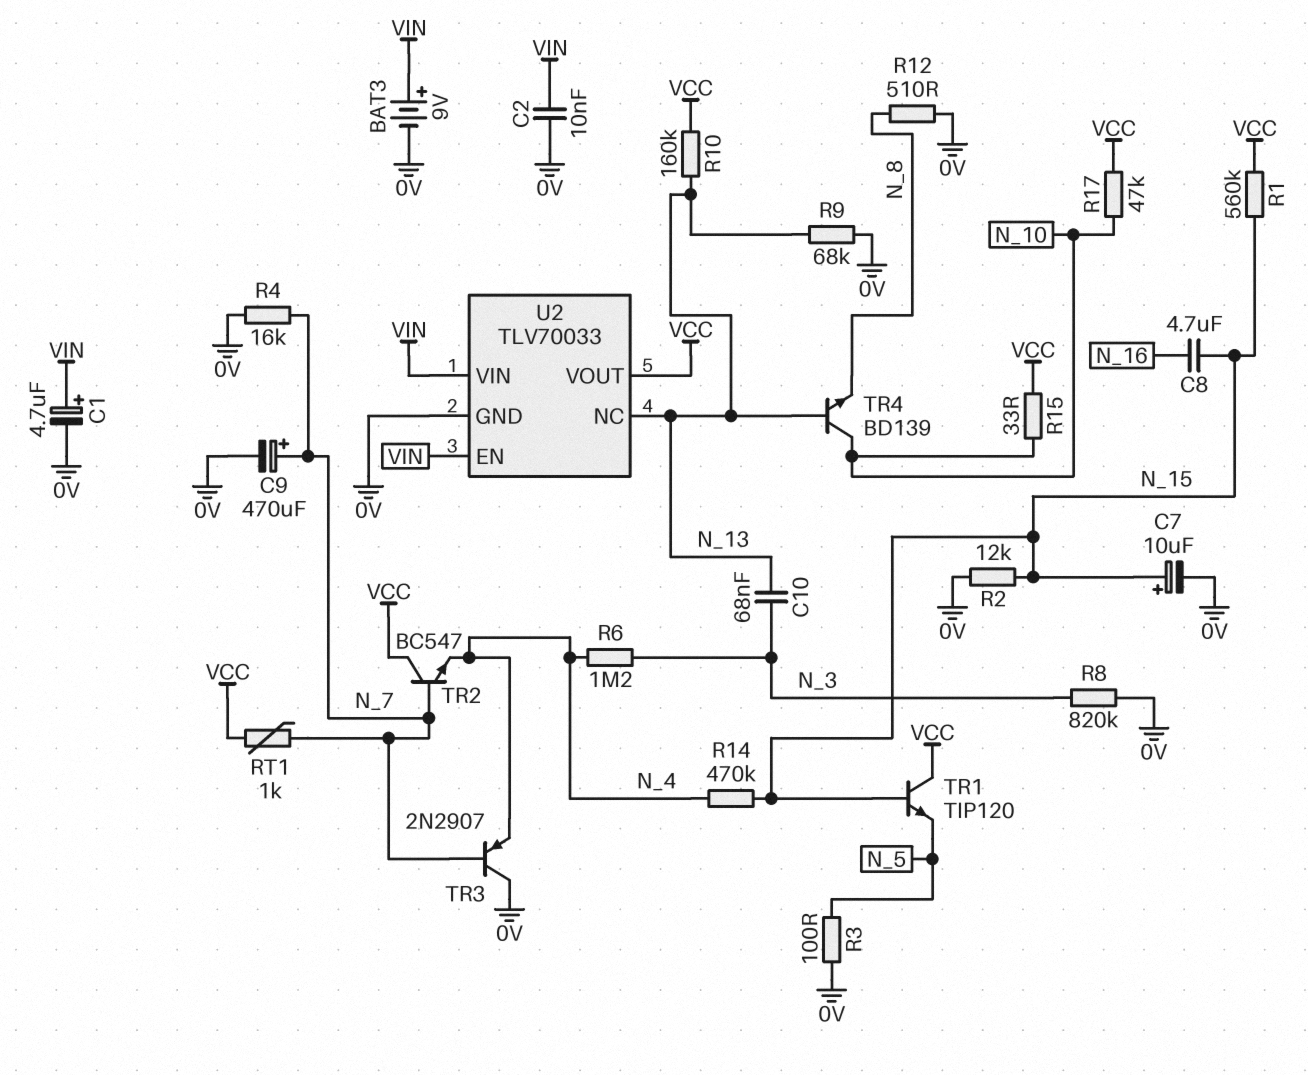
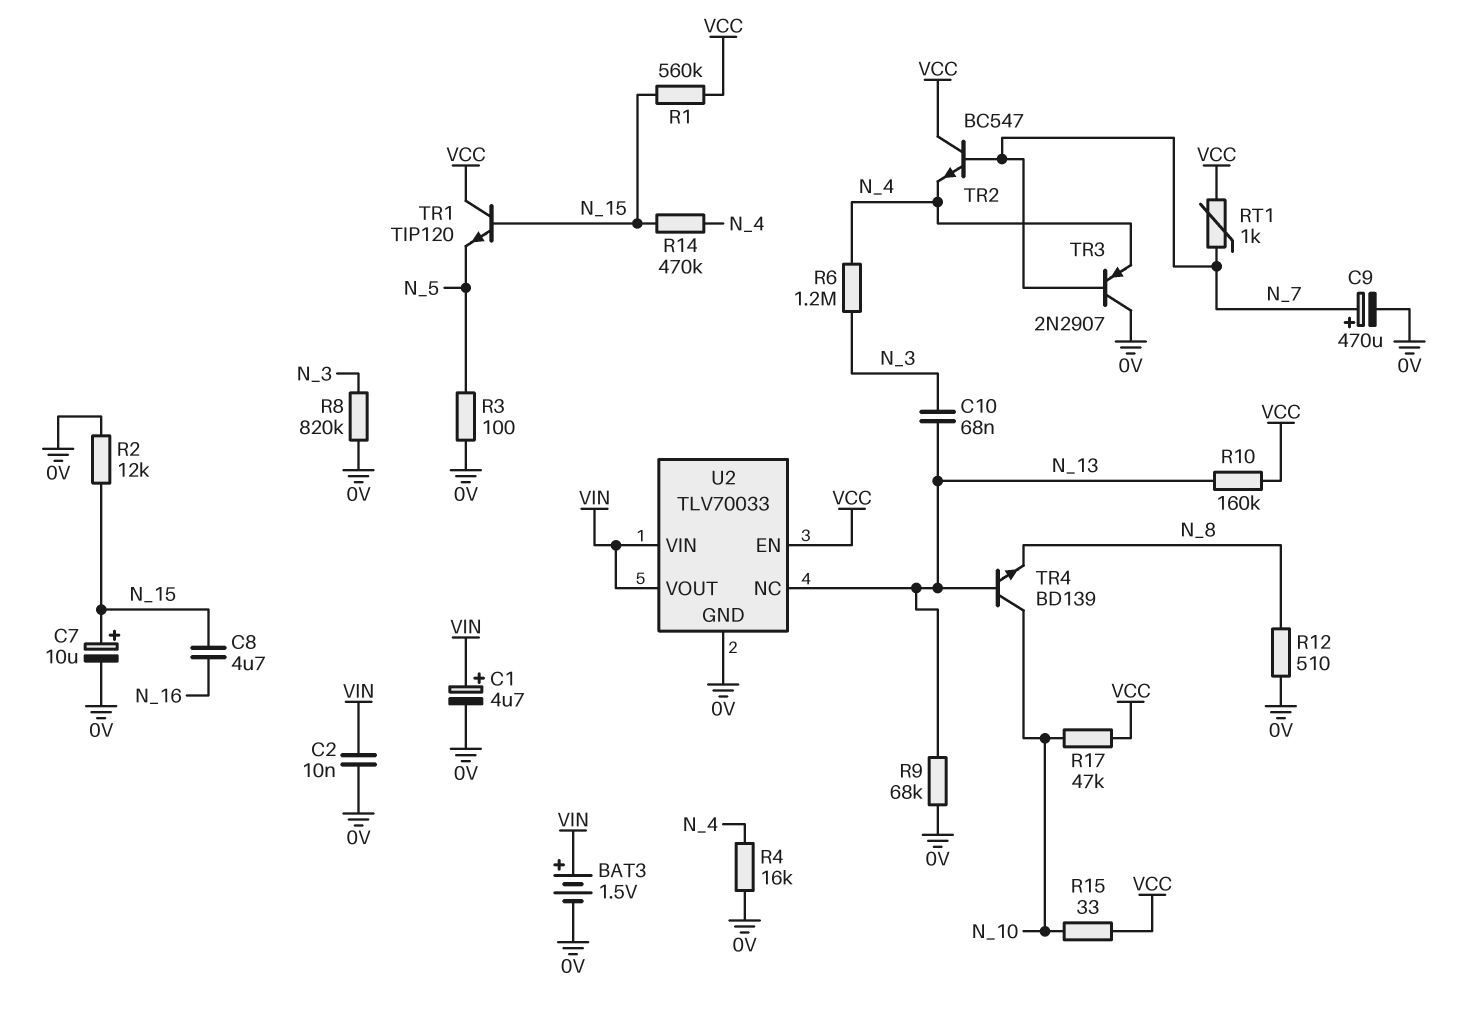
BAT3: 9V (plus VIN, minus 0V) -> 1.5V (plus VIN, minus 0V)
R4: 16k (0V, N_7) -> 16k (0V, N_4)
U2 pin EN: VIN -> VCC
U2 pin VOUT: VCC -> VIN

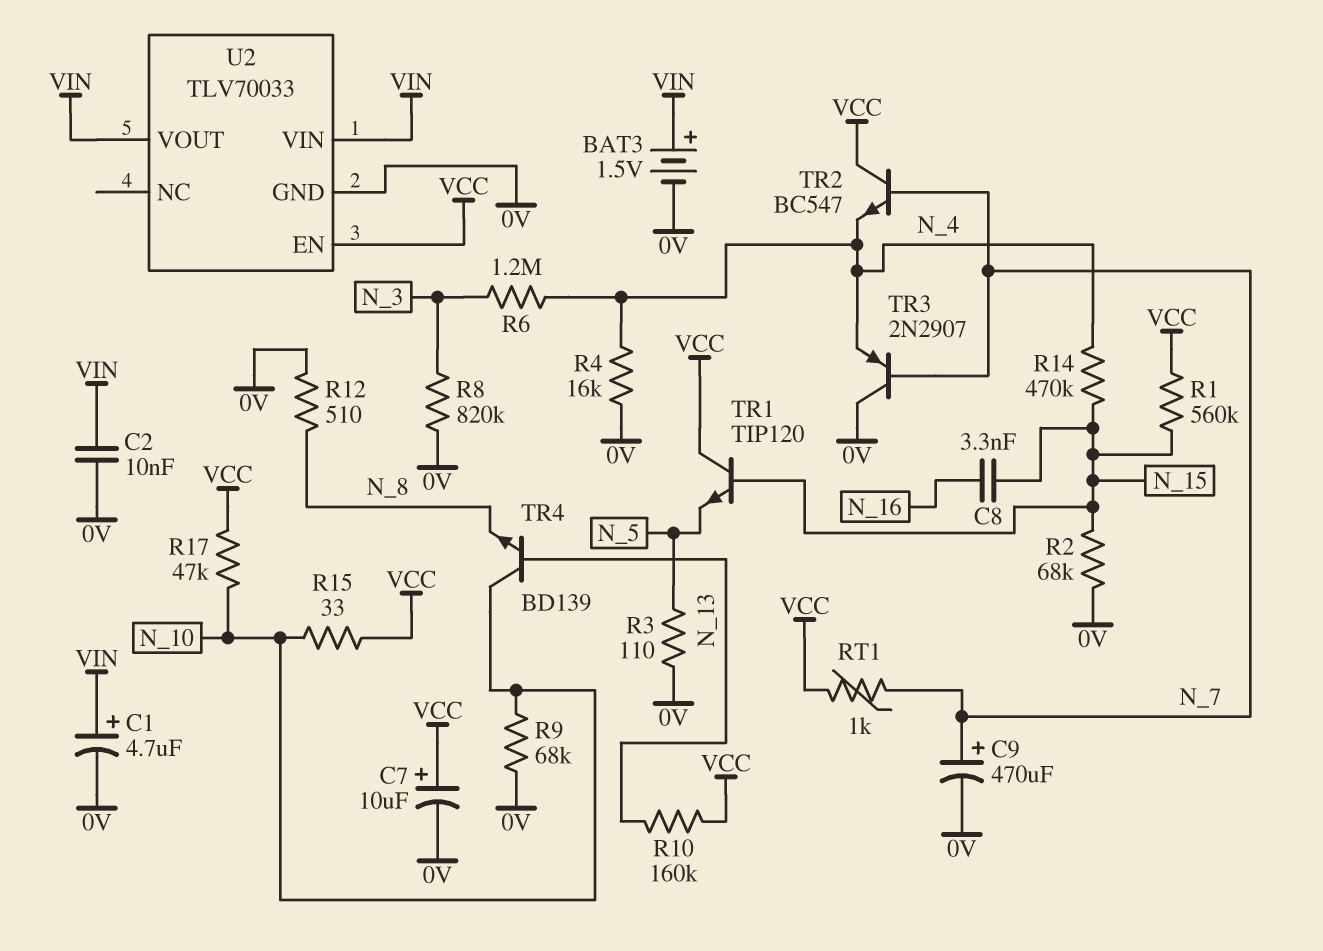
C7: 10uF (plus N_15, minus 0V) -> 10uF (plus VCC, minus 0V)
C8: 4.7uF (N_15, N_16) -> 3.3nF (N_15, N_16)
C10: 68nF (N_3, N_13) -> none
R2: 12k (0V, N_15) -> 68k (0V, N_15)
R3: 100 (0V, N_5) -> 110 (0V, N_5)
R9: 68k (0V, N_13) -> 68k (0V, N_10)
U2 pin NC: N_13 -> none

